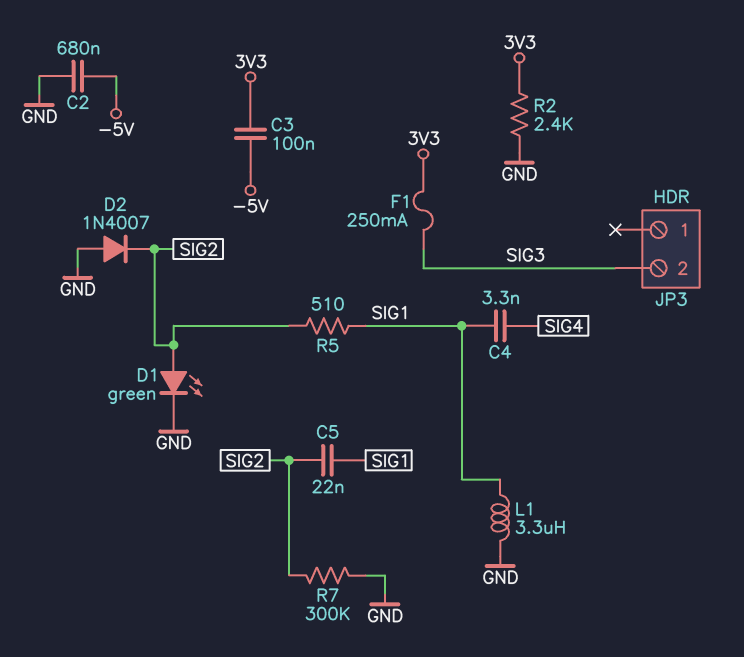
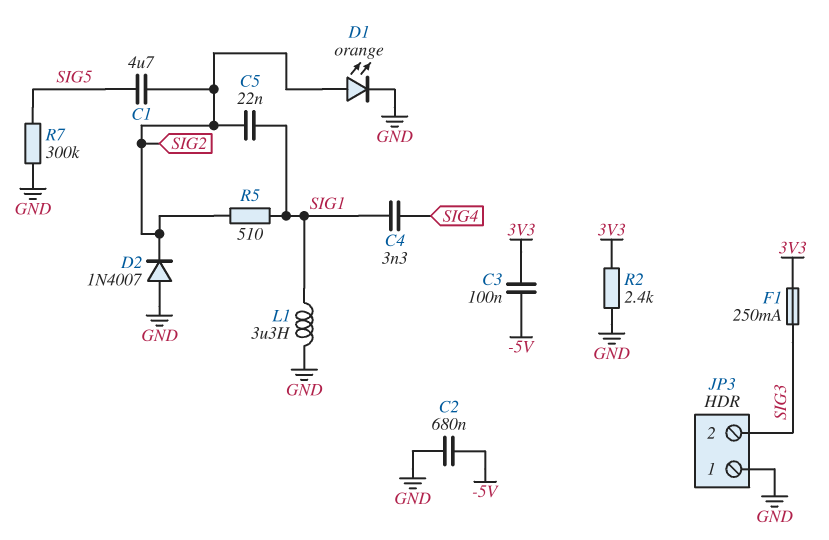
C1: none -> 4.7uF (SIG2, SIG5)
D1: LED green (A SIG2, K GND) -> LED orange (A SIG2, K GND)
JP3 pin 1: none -> GND
R7: 300k (GND, SIG2) -> 300k (GND, SIG5)

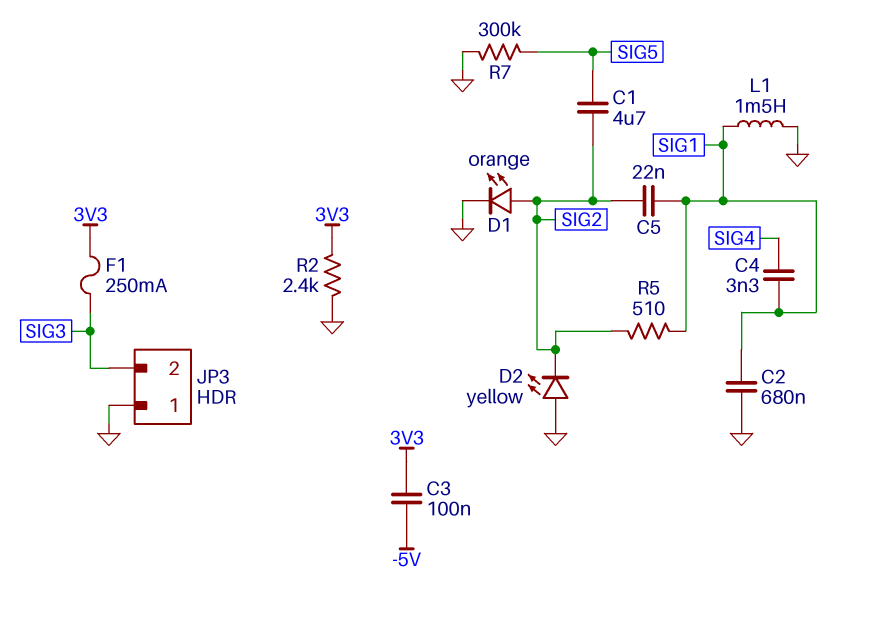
C2: 680nF (-5V, GND) -> 680nF (GND, SIG1)
D2: diode 1N4007 (A GND, K SIG2) -> LED yellow (A GND, K SIG2)
L1: 3.3uH (GND, SIG1) -> 1.5mH (GND, SIG1)

